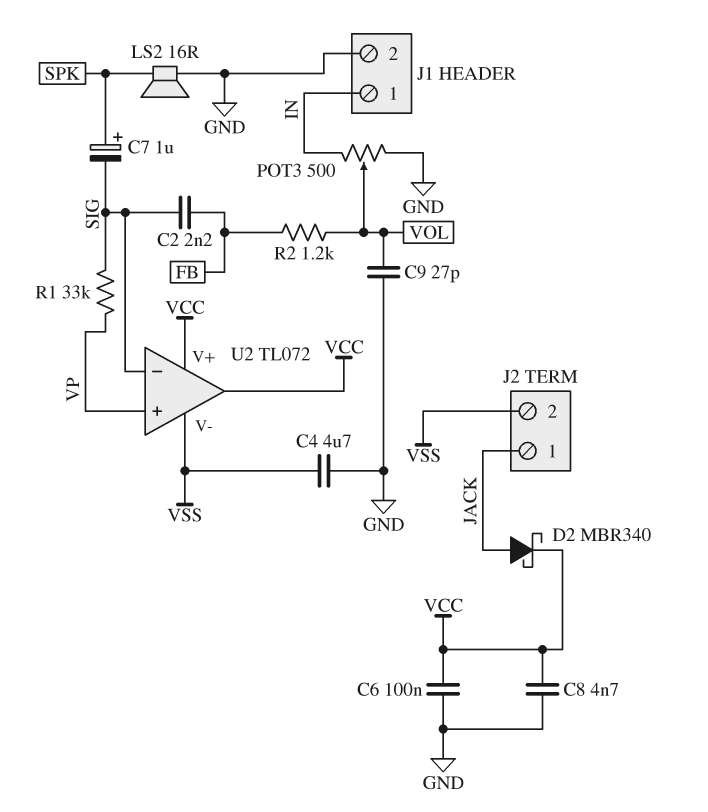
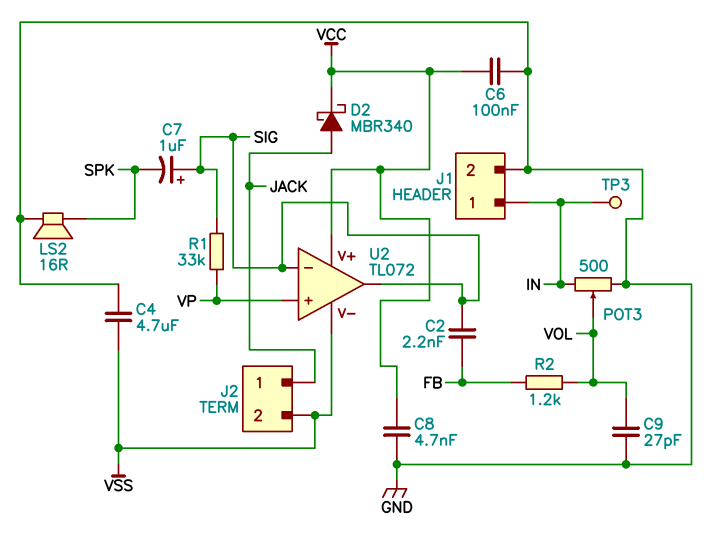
C7: 1uF (plus SPK, minus SIG) -> 1uF (plus SIG, minus SPK)
TP3: none -> test point (IN)
U2 pin out: VCC -> SIG

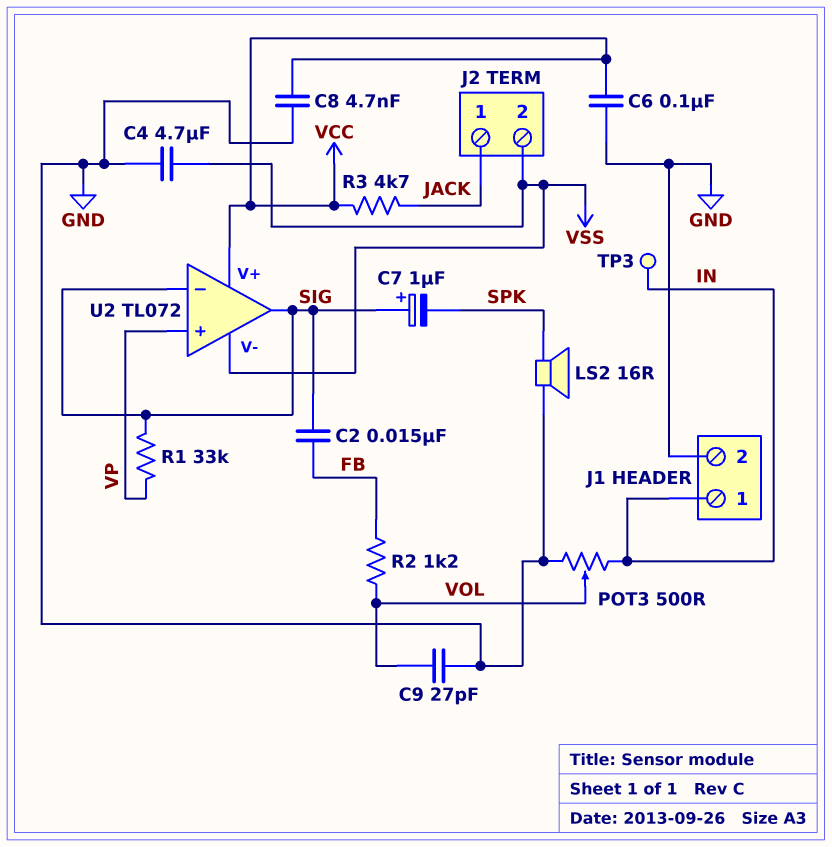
C2: 2.2nF (FB, SIG) -> 15nF (FB, SIG)
D2: schottky MBR340 (A JACK, K VCC) -> none
R3: none -> 4.7k (JACK, VCC)

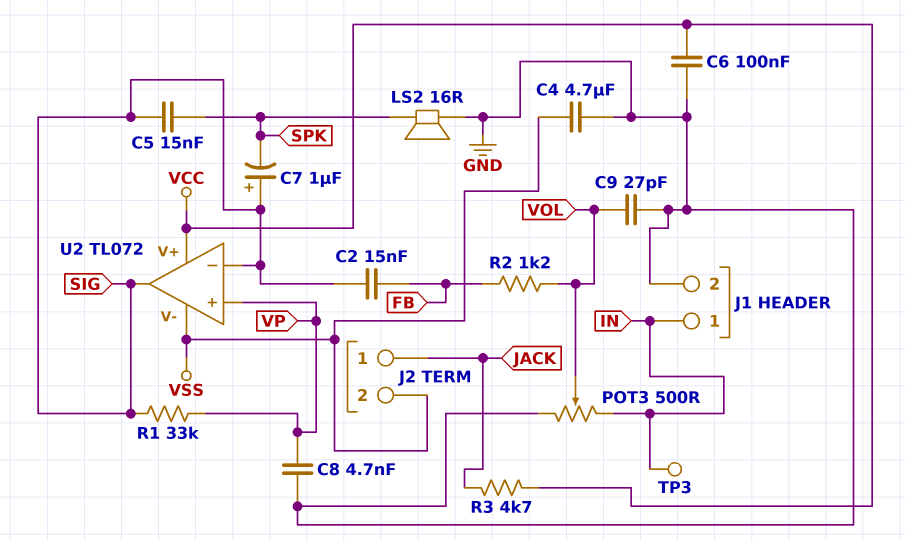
C5: none -> 15nF (SIG, SPK)
C8: 4.7nF (GND, VCC) -> 4.7nF (GND, VP)

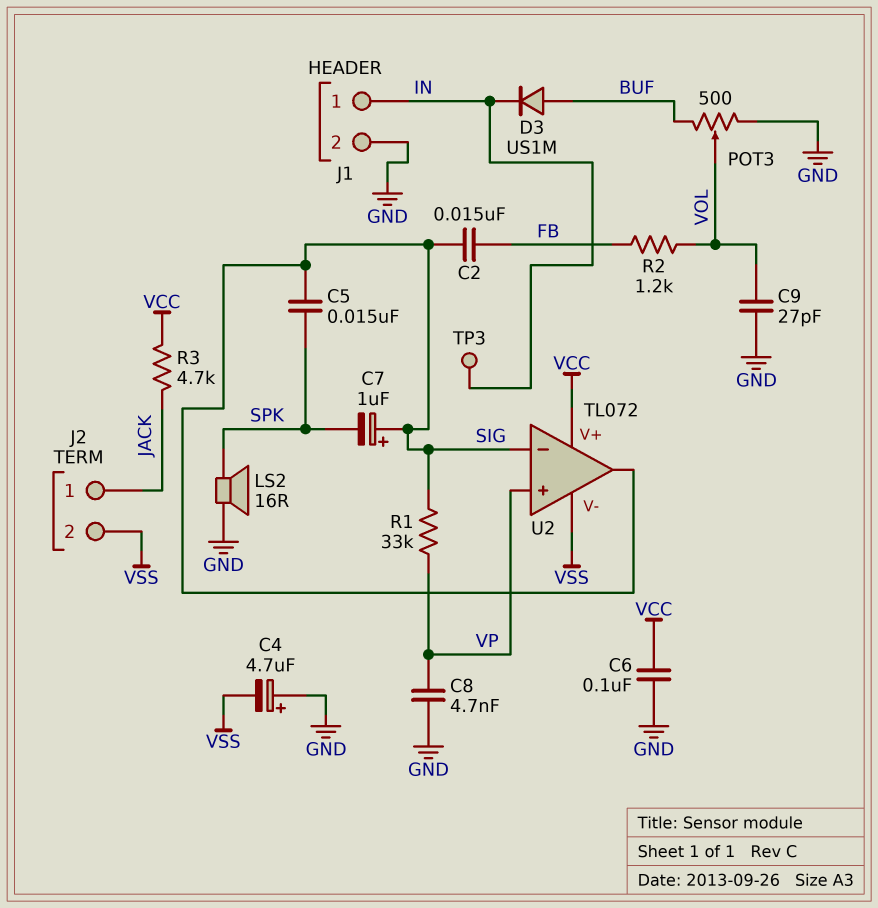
C4: 4.7uF (GND, VSS) -> 4.7uF (plus GND, minus VSS)
D3: none -> diode US1M (A BUF, K IN)
POT3: 500 (GND, IN, wiper VOL) -> 500 (BUF, GND, wiper VOL)

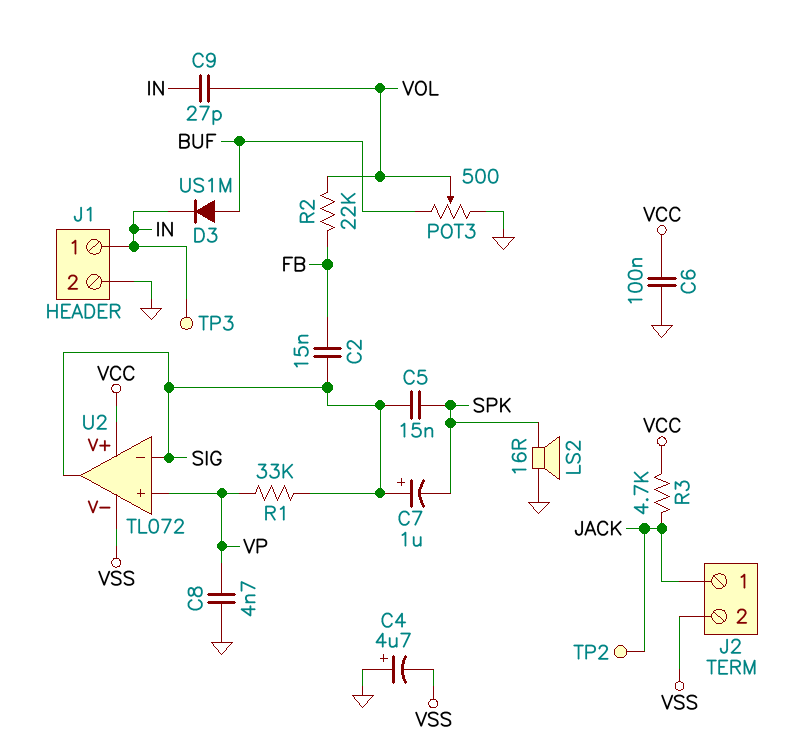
C9: 27pF (GND, VOL) -> 27pF (IN, VOL)
R2: 1.2k (FB, VOL) -> 22k (FB, VOL)
TP2: none -> test point (JACK)

